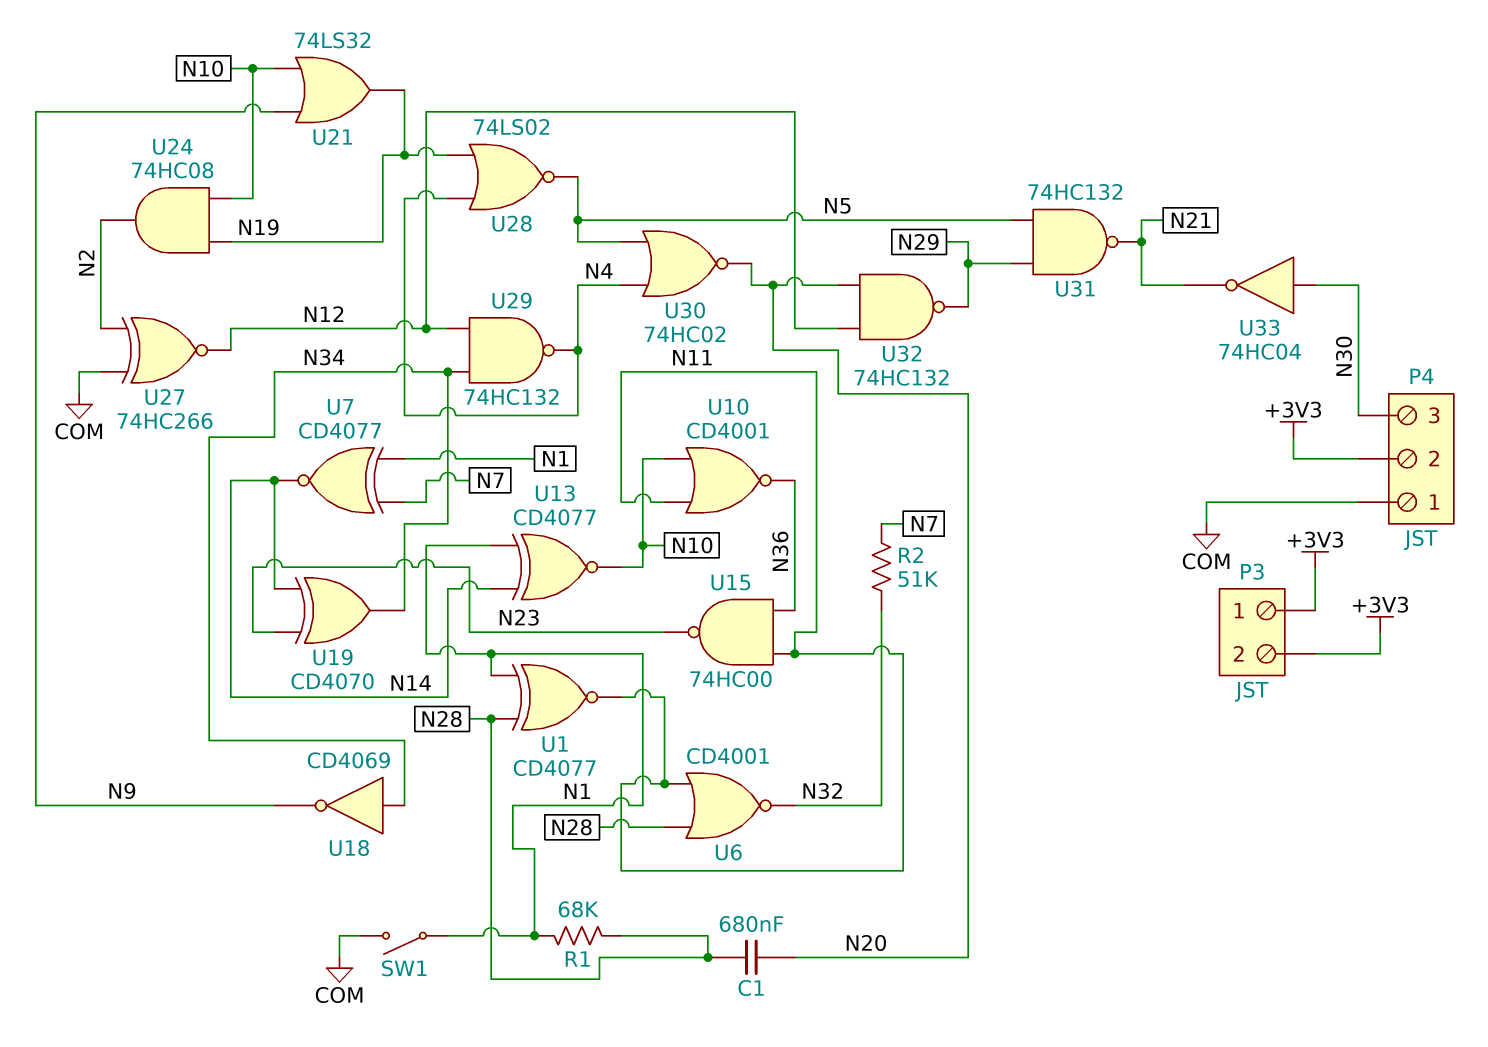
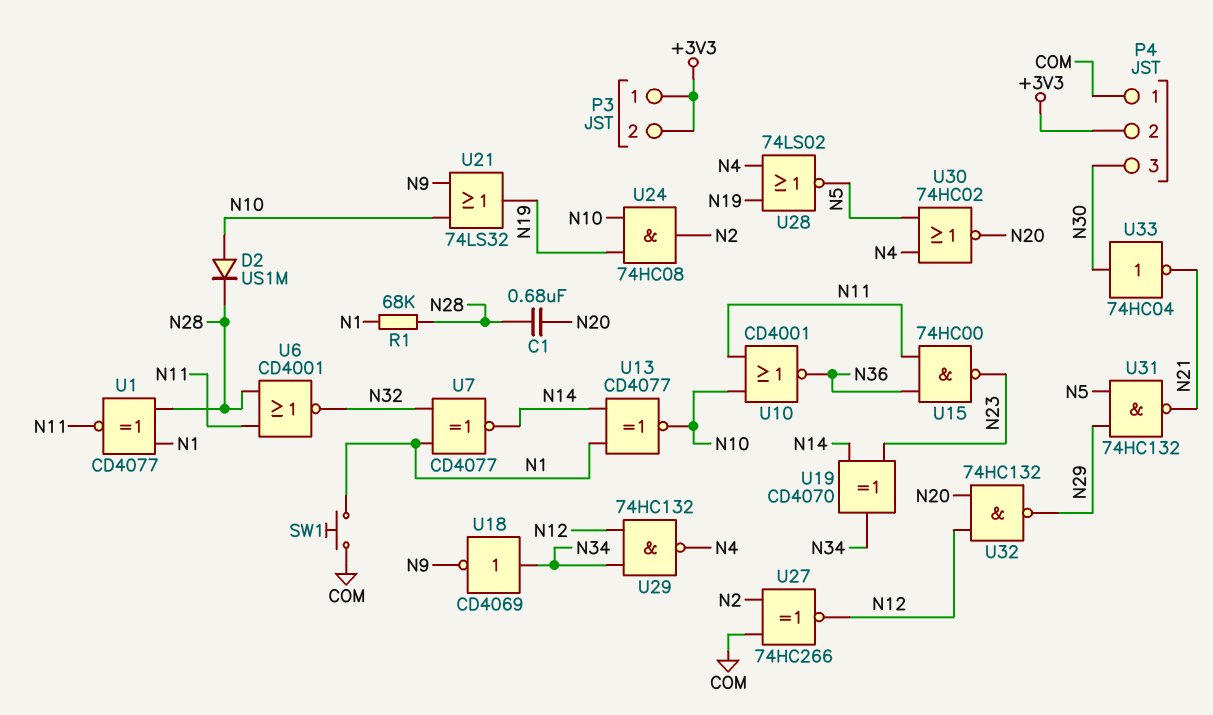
D2: none -> diode US1M (A N10, K N28)
R2: 51k (N7, N32) -> none
SW1: switch (COM, N1) -> button (COM, N1)
U7: XNOR CD4077 (in N1, in N7, out N14) -> XNOR CD4077 (in N1, in N32, out N14)

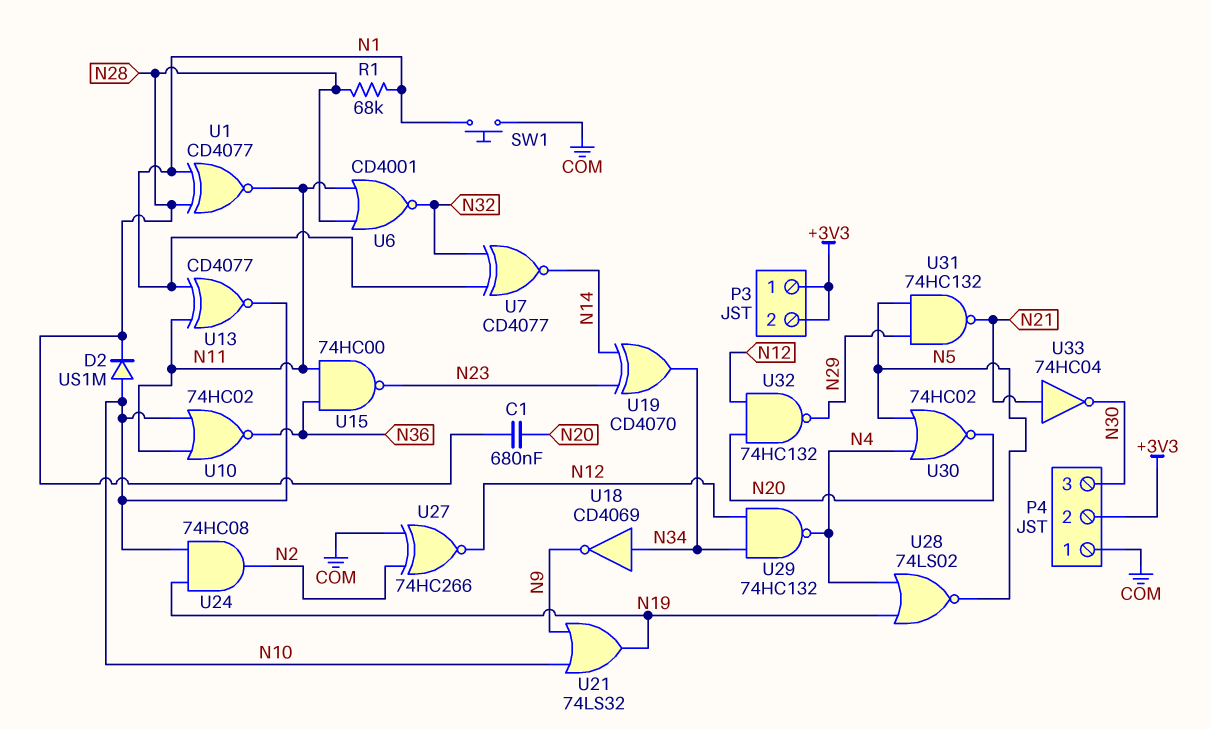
U10: NOR CD4001 (in N10, in N11, out N36) -> NOR 74HC02 (in N10, in N11, out N36)
U13: XNOR CD4077 (in N1, in N14, out N10) -> XNOR CD4077 (in N1, in N11, out N10)
U33: NOT 74HC04 (in N30, out N21) -> NOT 74HC04 (in N21, out N30)

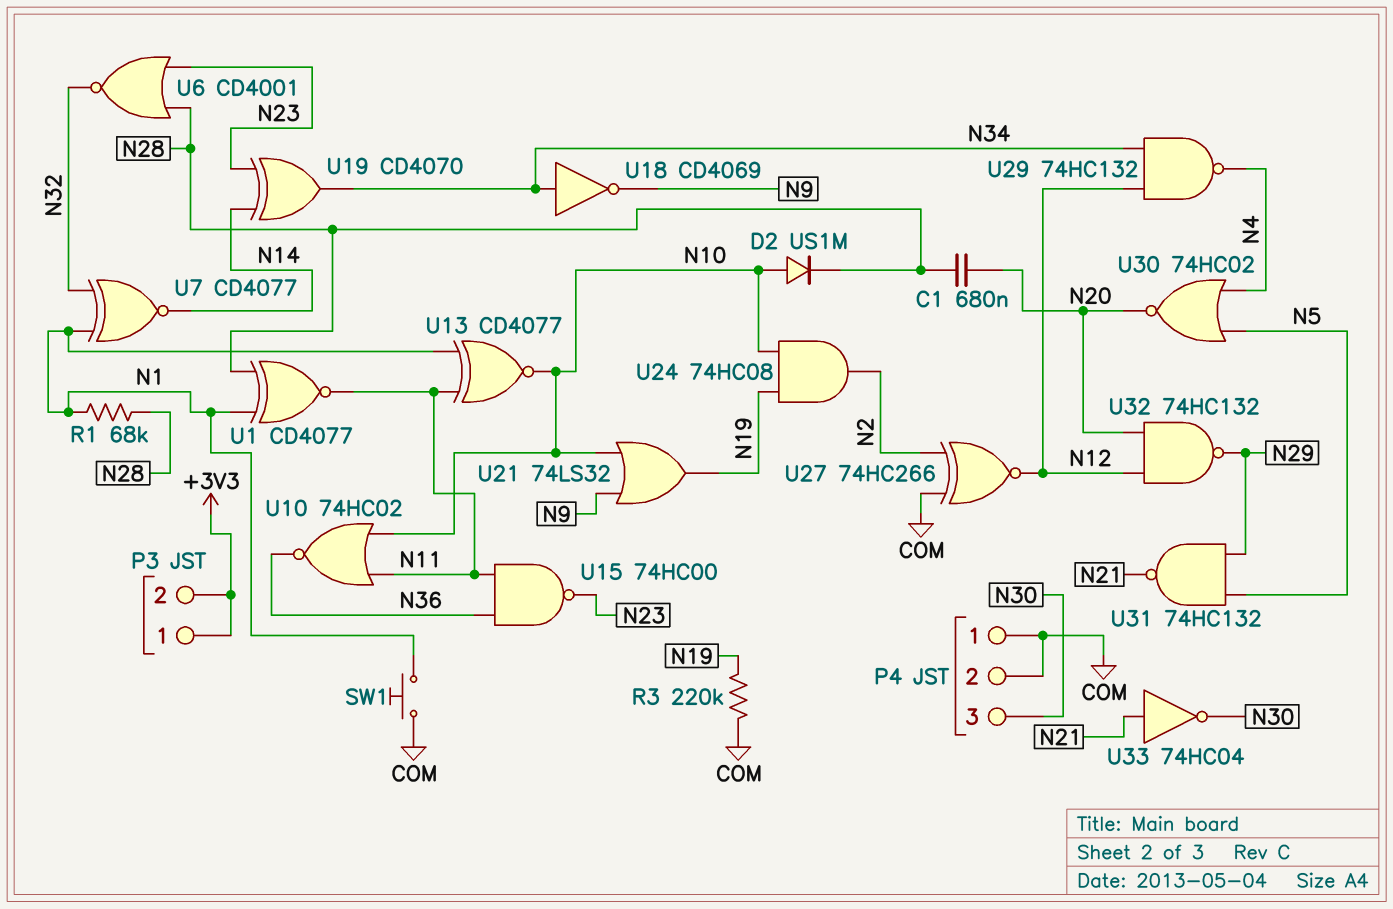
P4 pin 2: +3V3 -> COM
R3: none -> 220k (COM, N19)
U6: NOR CD4001 (in N11, in N28, out N32) -> NOR CD4001 (in N23, in N28, out N32)
U28: NOR 74LS02 (in N4, in N19, out N5) -> none

